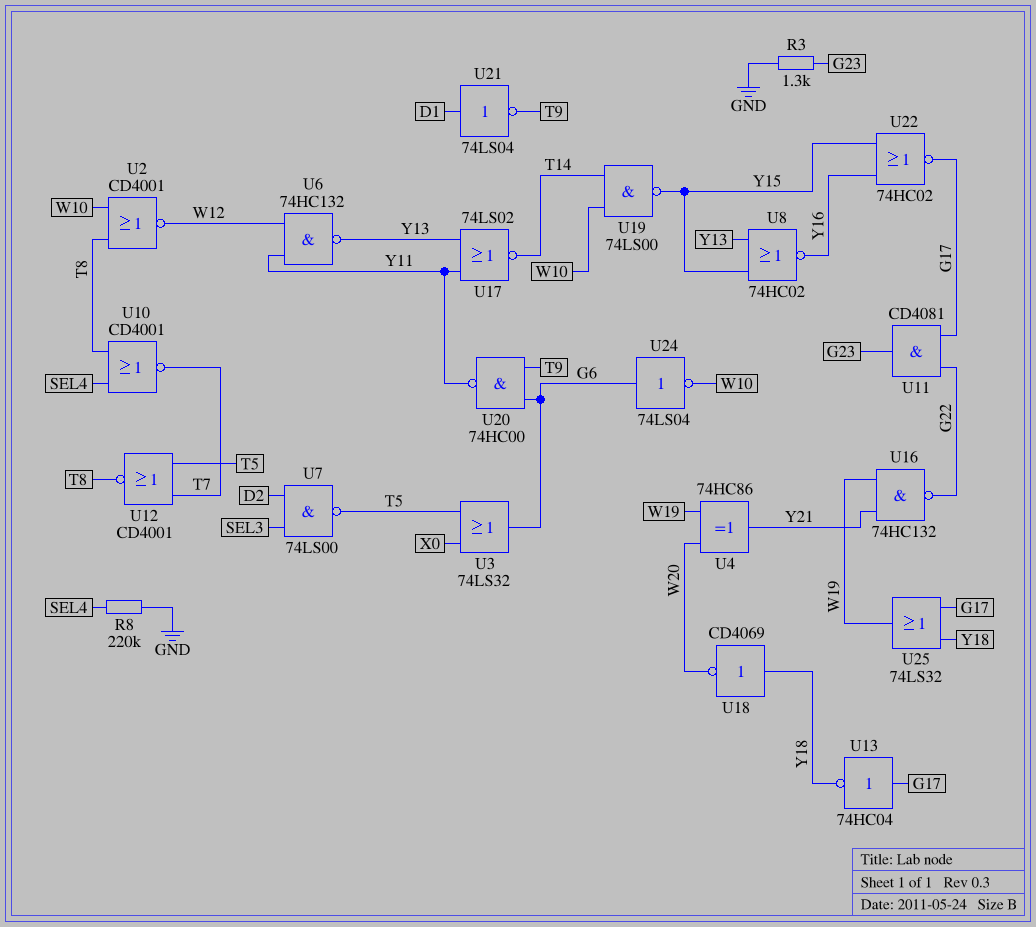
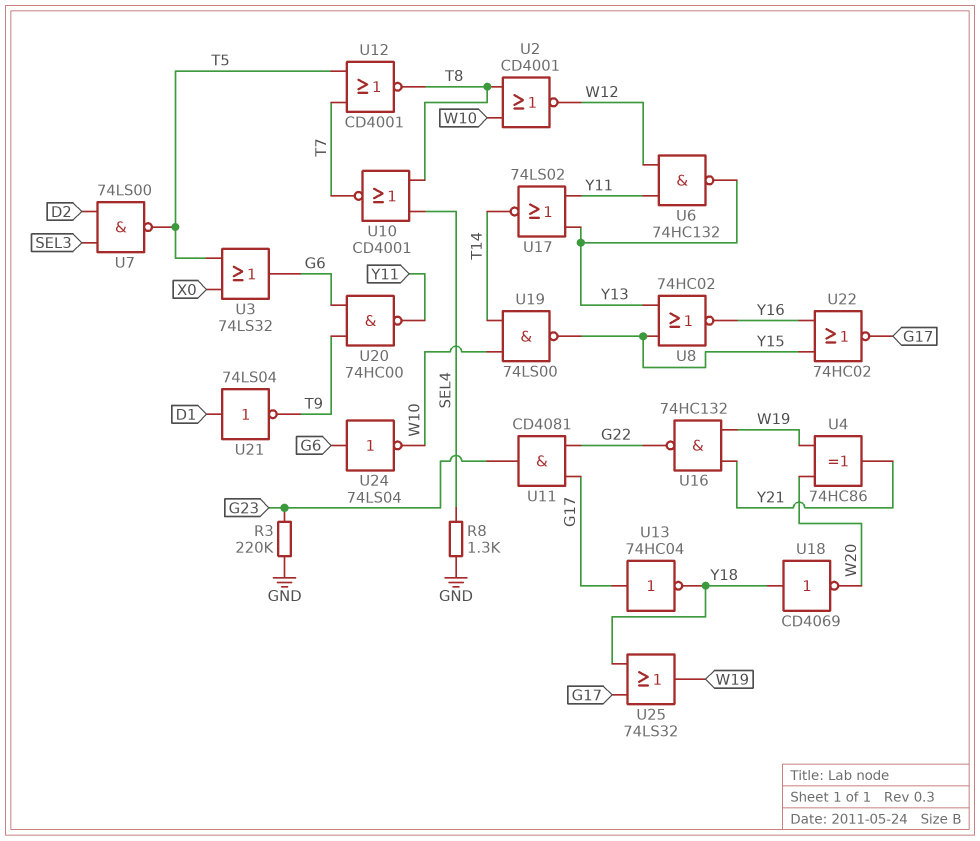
R3: 1.3k (G23, GND) -> 220k (G23, GND)
R8: 220k (GND, SEL4) -> 1.3k (GND, SEL4)

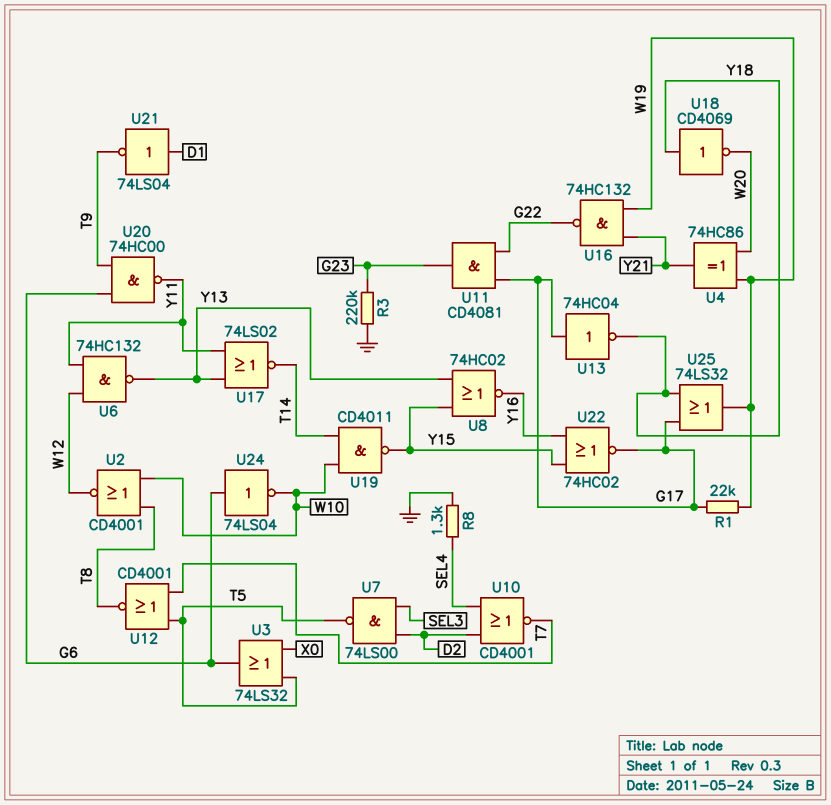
R1: none -> 22k (G17, W19)
U10: NOR CD4001 (in SEL4, in T8, out T7) -> NOR CD4001 (in D2, in SEL4, out T7)
U19: NAND 74LS00 (in T14, in W10, out Y15) -> NAND CD4011 (in T14, in W10, out Y15)

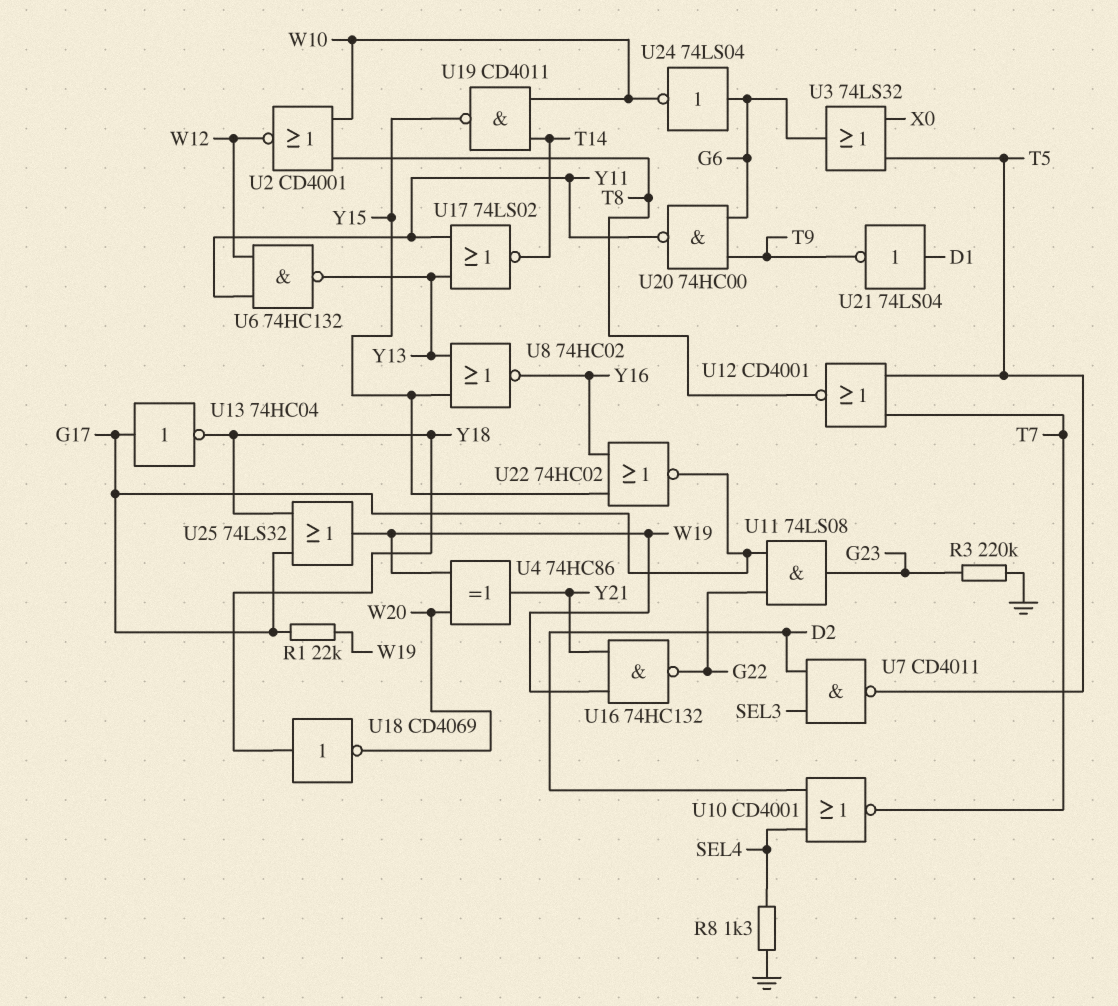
U7: NAND 74LS00 (in D2, in SEL3, out T5) -> NAND CD4011 (in D2, in SEL3, out T5)
U11: AND CD4081 (in G17, in G22, out G23) -> AND 74LS08 (in G17, in G22, out G23)

